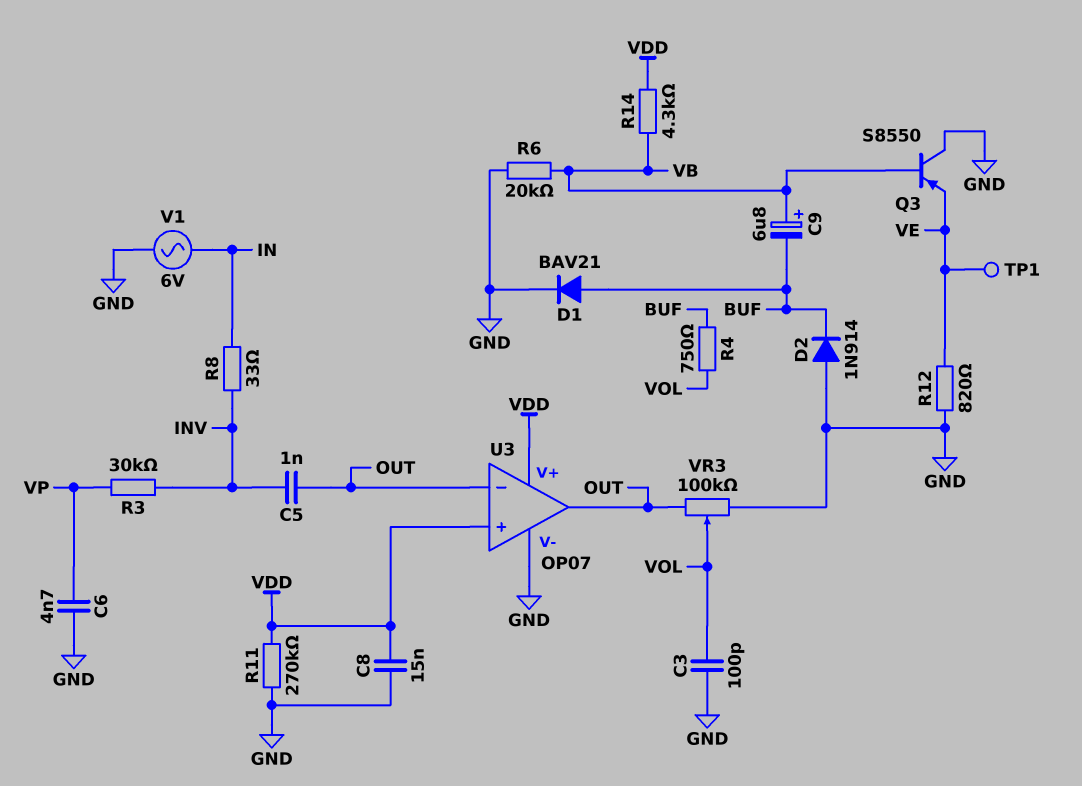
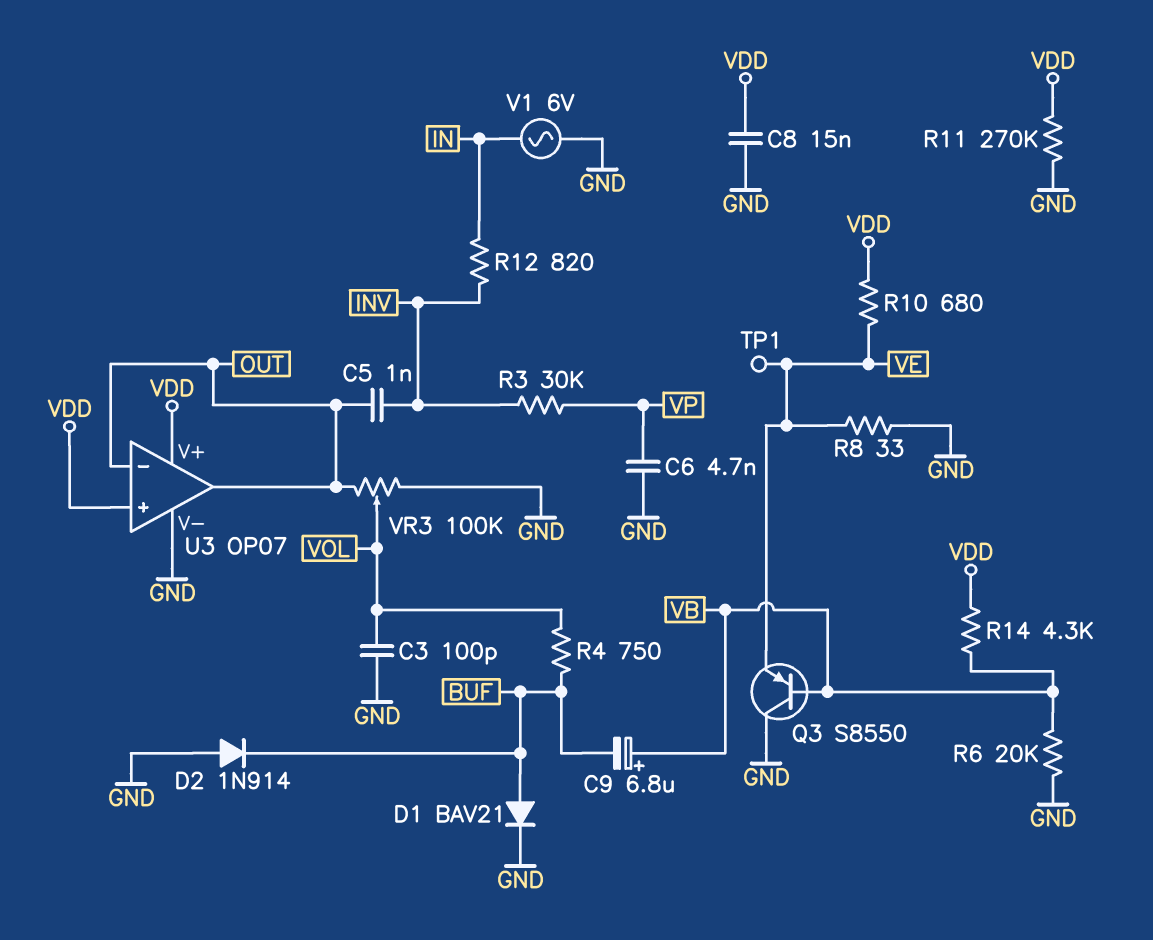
R8: 33 (IN, INV) -> 33 (GND, VE)
R10: none -> 680 (VDD, VE)
R12: 820 (GND, VE) -> 820 (IN, INV)

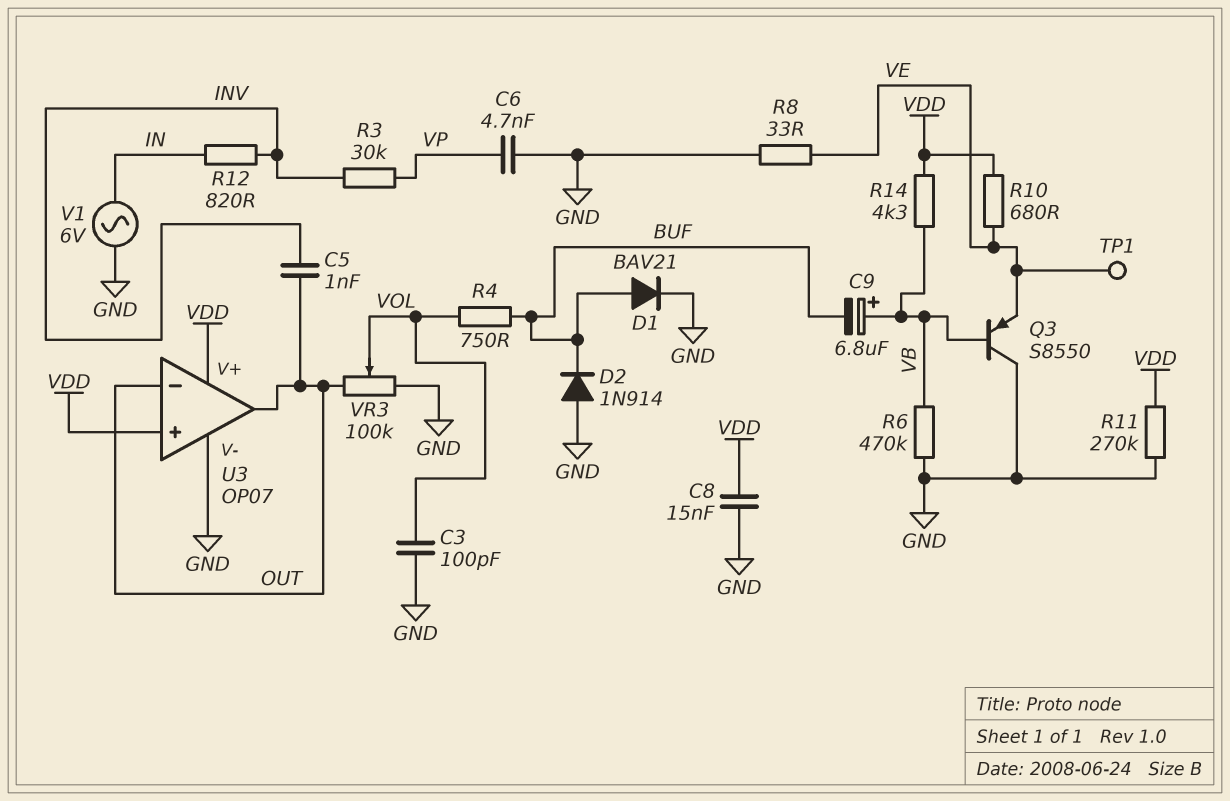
R6: 20k (GND, VB) -> 470k (GND, VB)

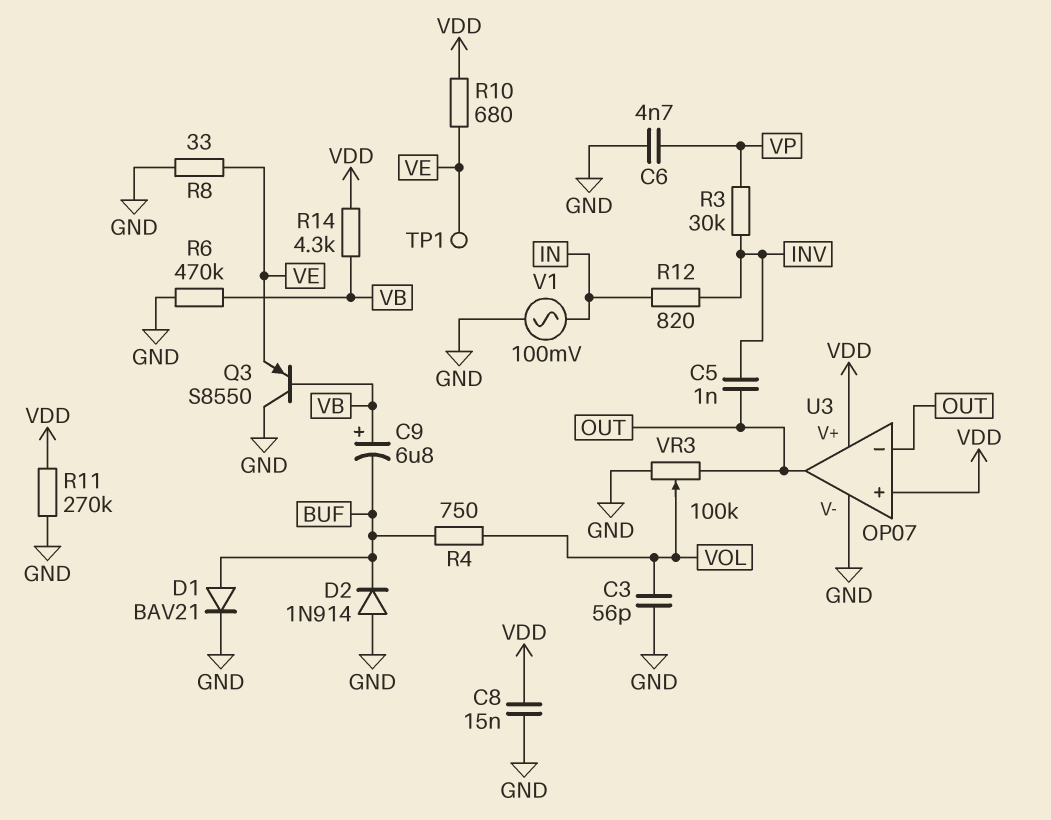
C3: 100pF (GND, VOL) -> 56pF (GND, VOL)
V1: AC 6V (GND, IN) -> AC 100mV (GND, IN)

